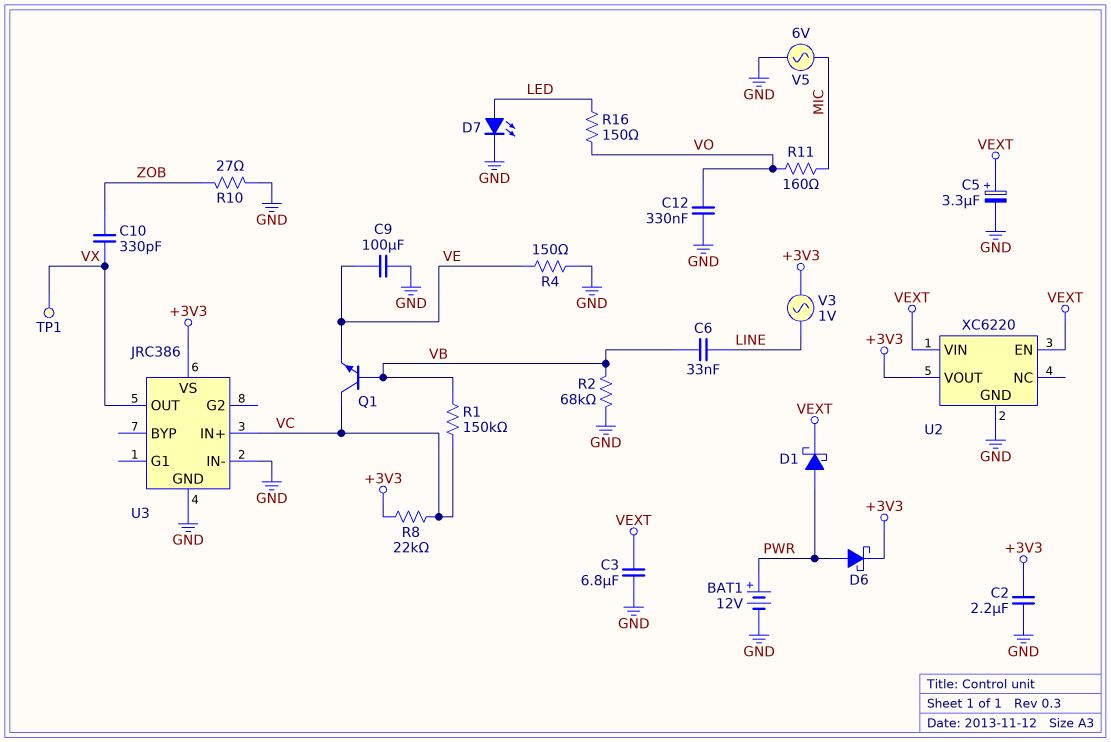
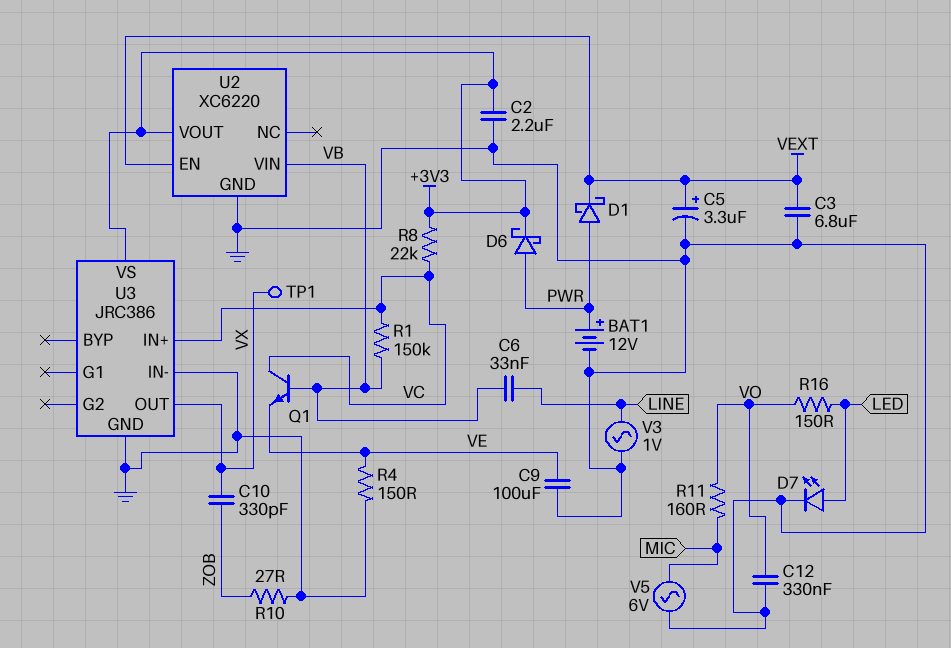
R2: 68k (GND, VB) -> none
U2 pin VIN: VEXT -> VB
V3: AC 1V (+3V3, LINE) -> AC 1V (GND, LINE)

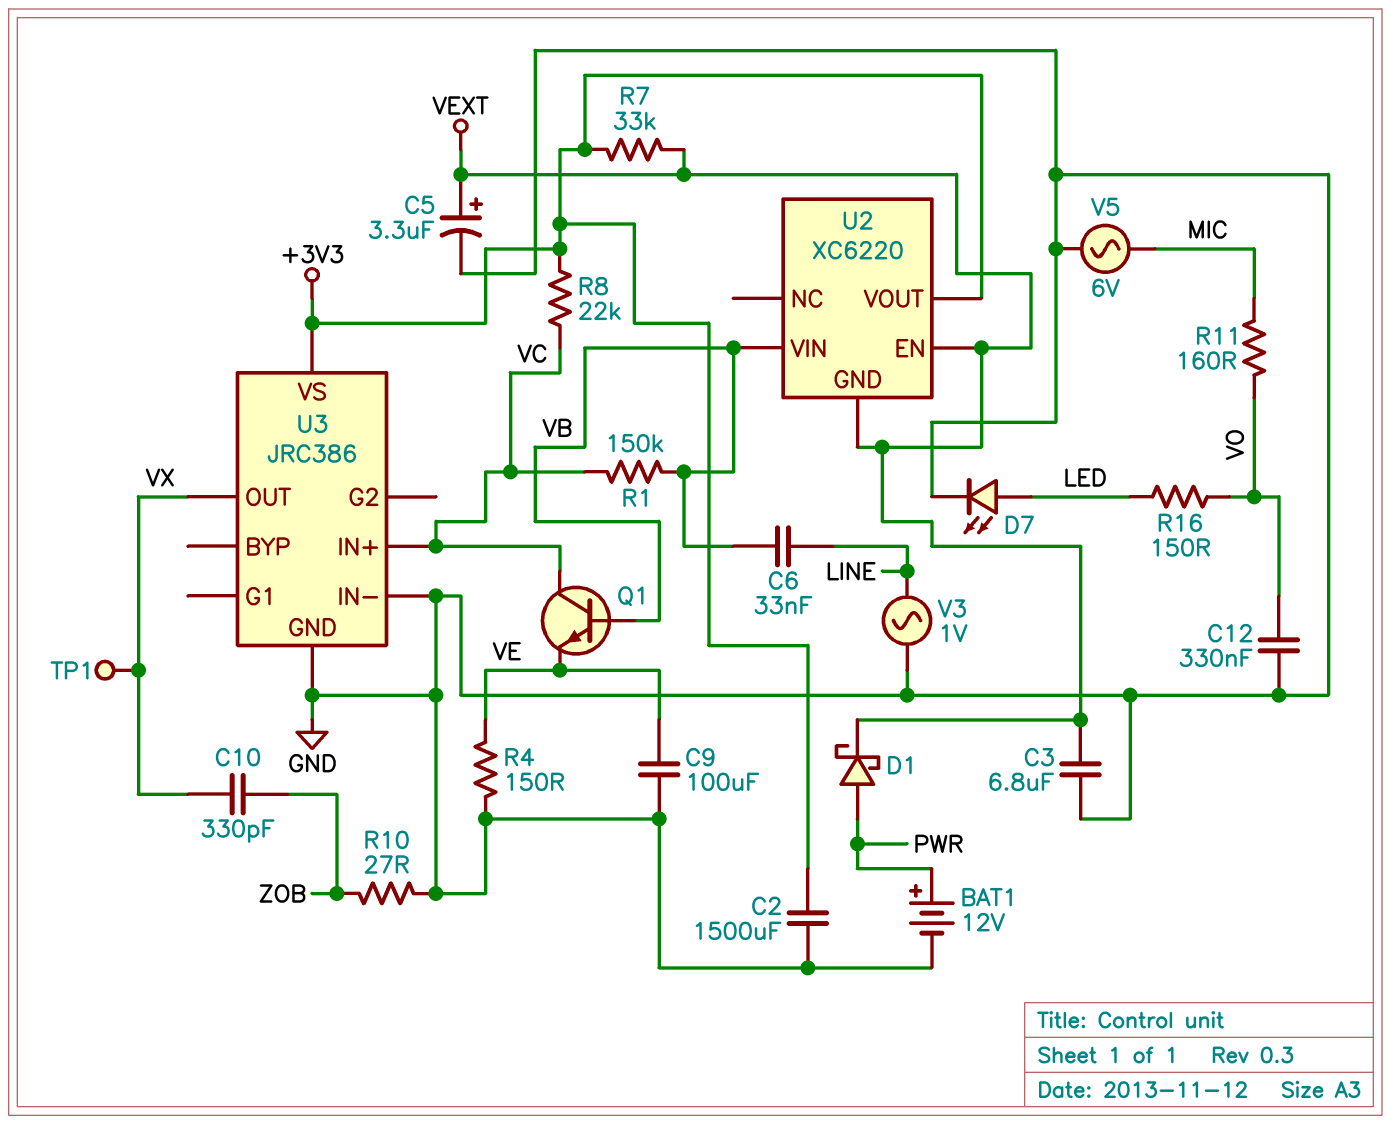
C2: 2.2uF (+3V3, GND) -> 1500uF (+3V3, GND)
D6: schottky (A PWR, K +3V3) -> none
R7: none -> 33k (+3V3, VEXT)
U2 pin GND: GND -> VEXT

